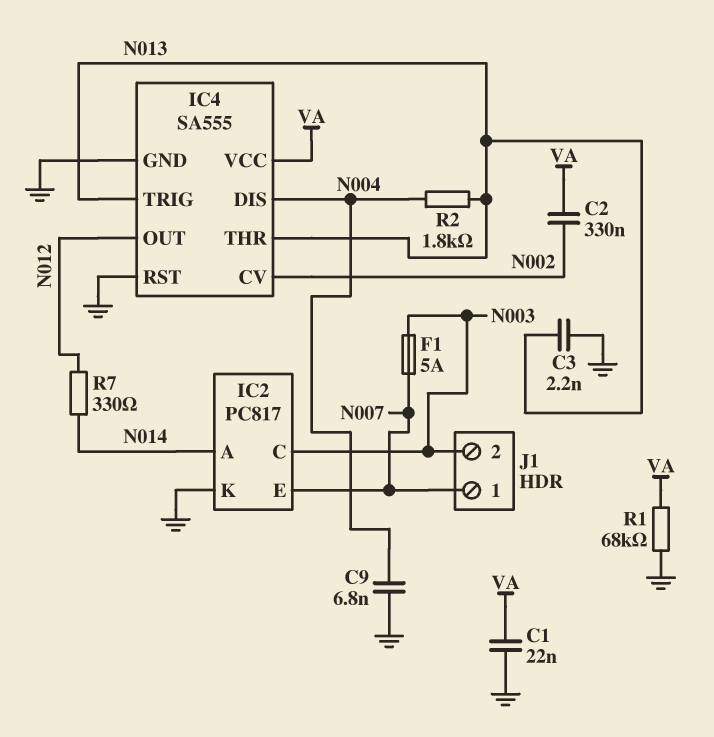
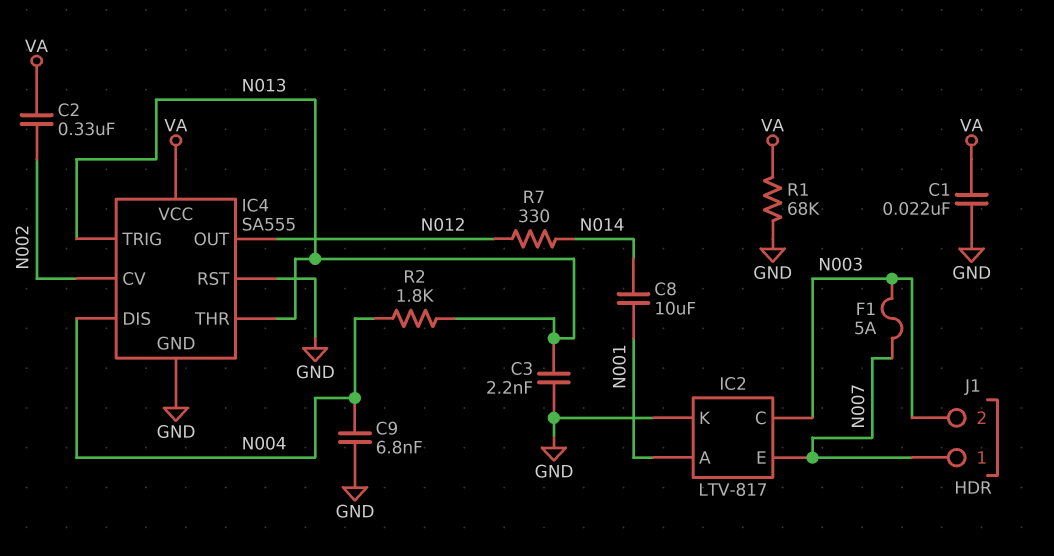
C8: none -> 10uF (N001, N014)
IC2: PC817 -> LTV-817
IC2 pin A: N014 -> N001

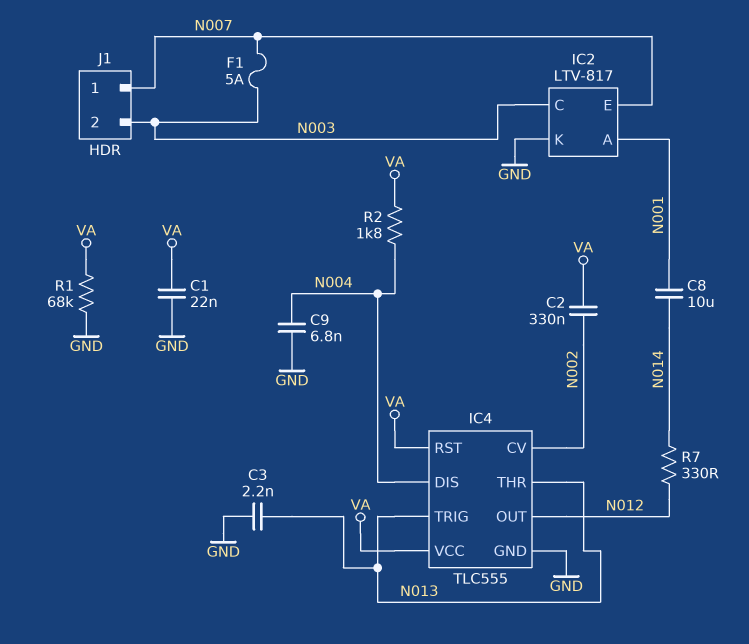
IC4: SA555 -> TLC555
IC4 pin RST: GND -> VA
R2: 1.8k (N004, N013) -> 1.8k (N004, VA)

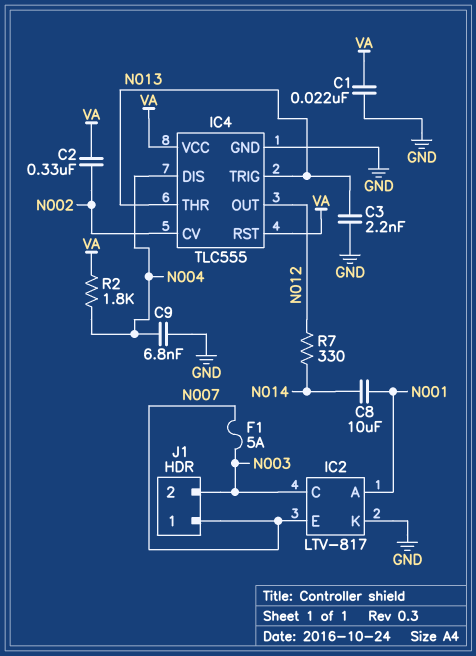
R1: 68k (GND, VA) -> none

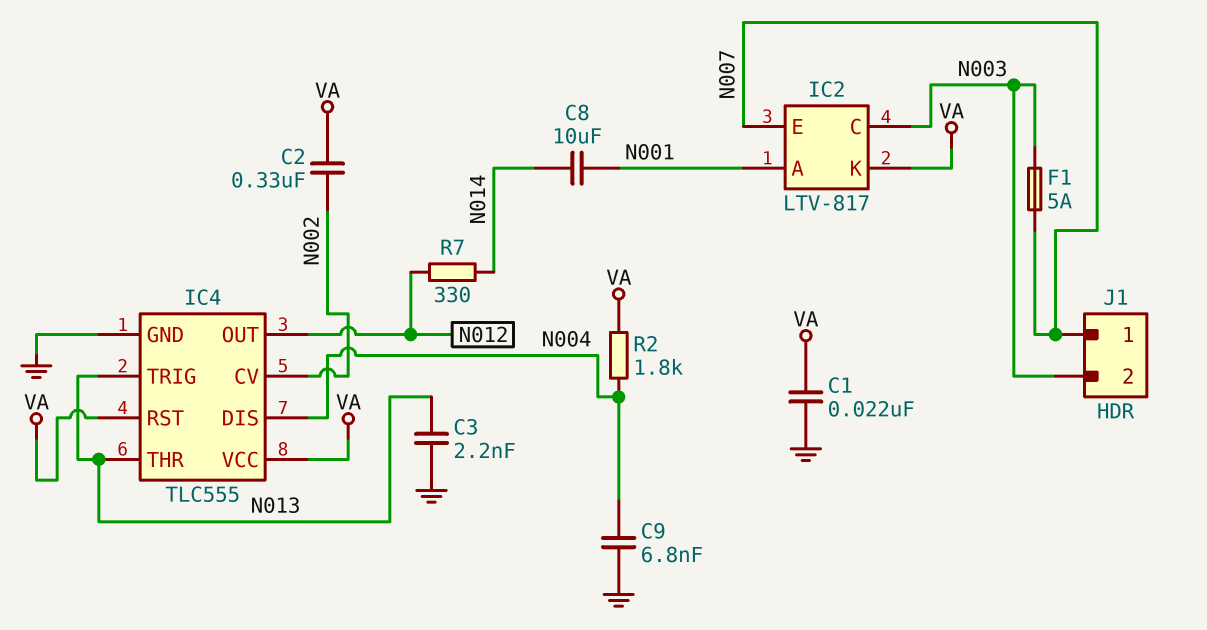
IC2 pin K: GND -> VA

